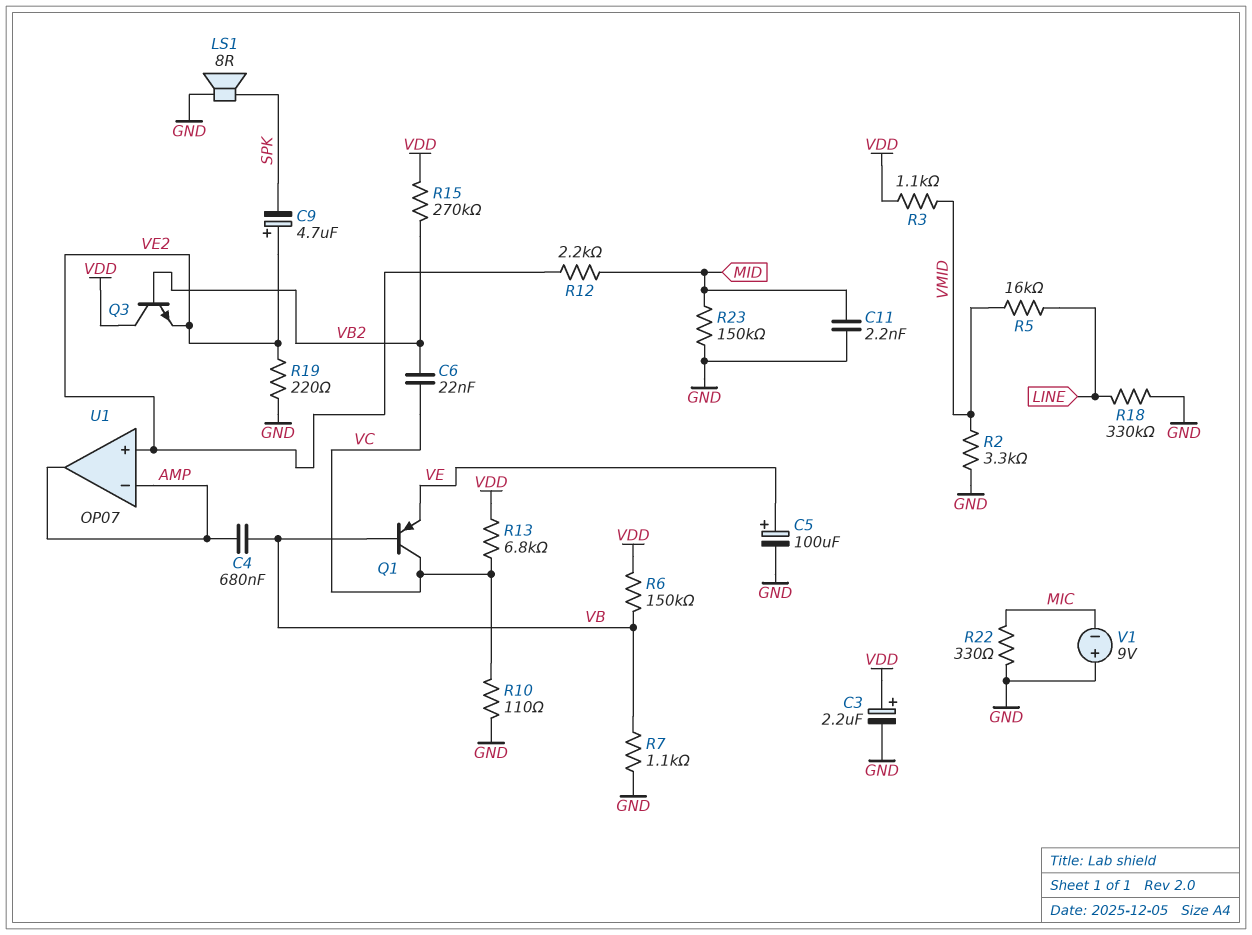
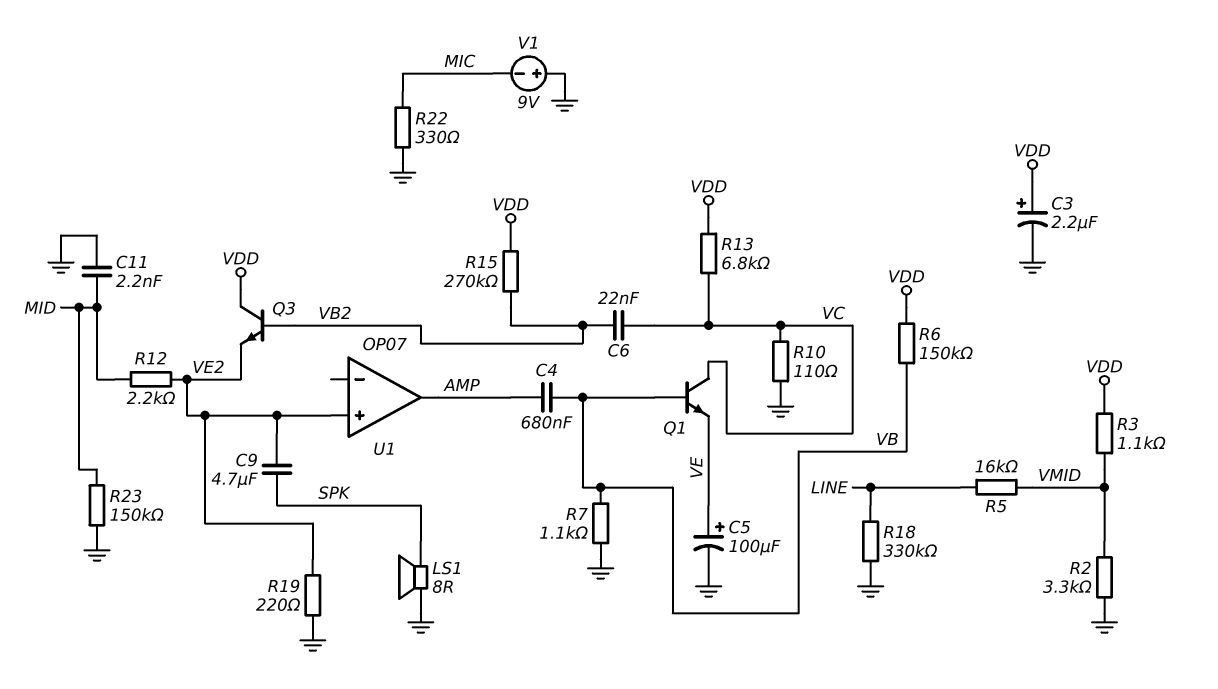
C9: 4.7uF (plus VE2, minus SPK) -> 4.7uF (SPK, VE2)
Q1: PNP (B VB, C VC, E VE) -> NPN (B VB, C VC, E VE)
U1 pin in-: AMP -> none

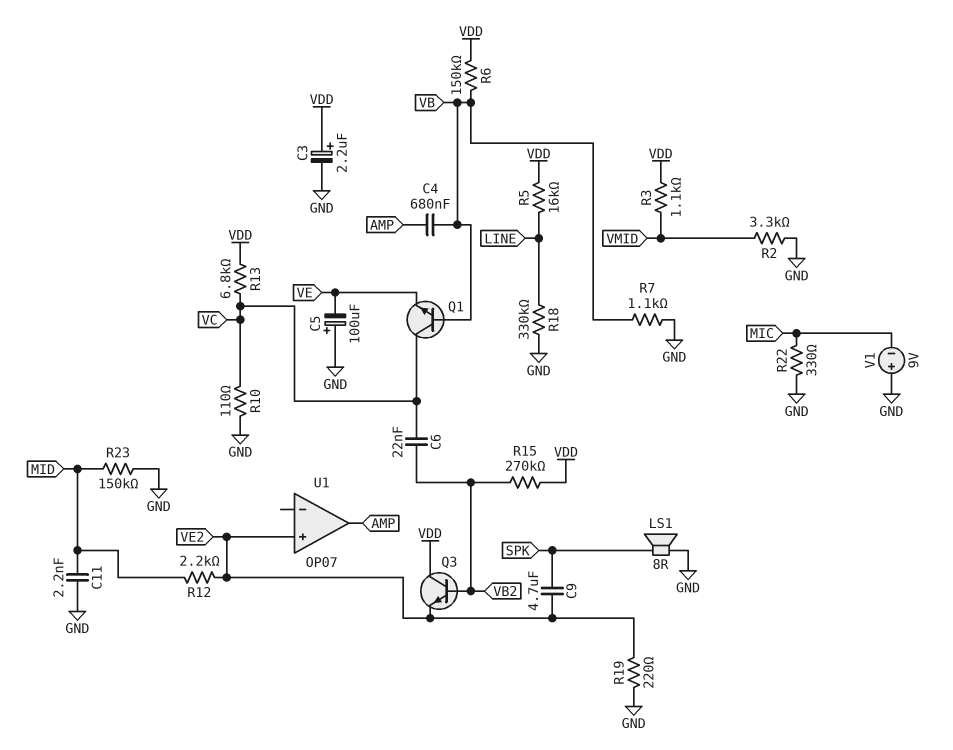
C5: 100uF (plus VE, minus GND) -> 100uF (plus GND, minus VE)
R5: 16k (LINE, VMID) -> 16k (LINE, VDD)

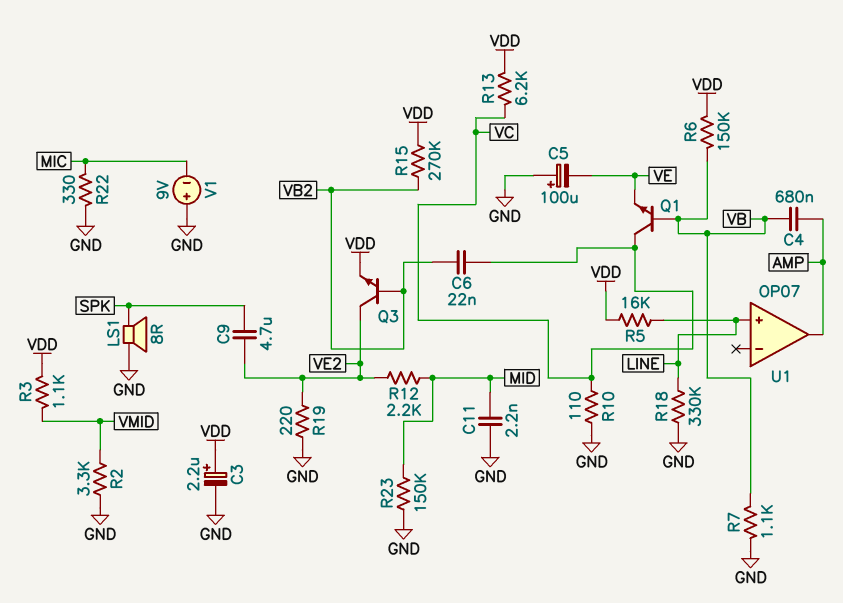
Q3: NPN (B VB2, C VDD, E VE2) -> NPN (B VB2, C VE2, E VDD)
R13: 6.8k (VC, VDD) -> 6.2k (VC, VDD)
U1 pin in+: VE2 -> LINE

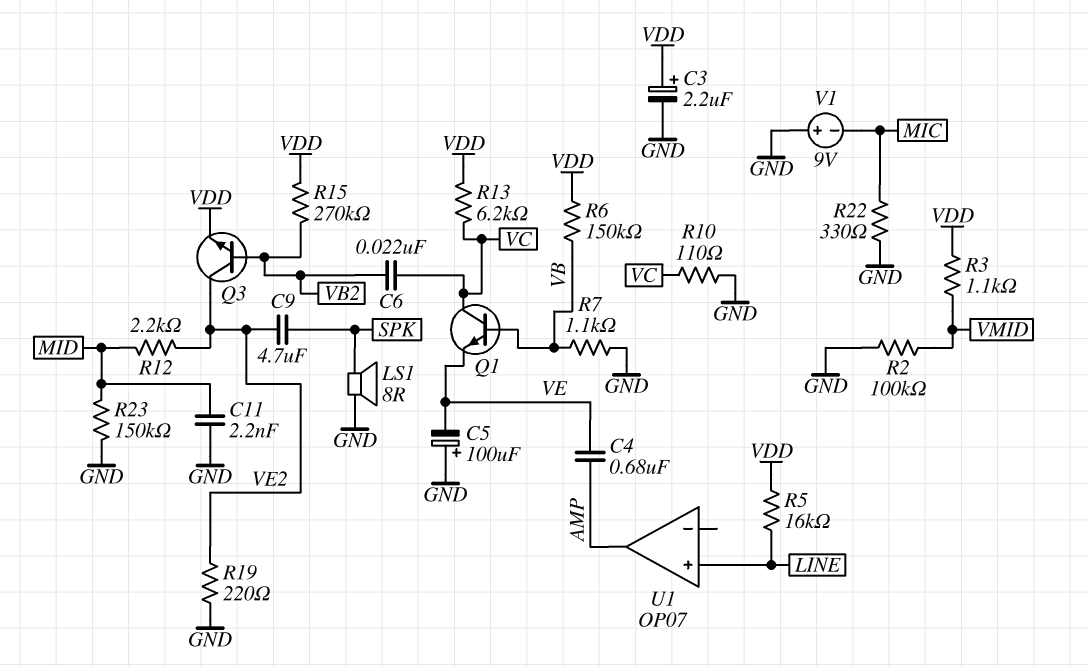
C4: 680nF (AMP, VB) -> 680nF (AMP, VE)
R2: 3.3k (GND, VMID) -> 100k (GND, VMID)
R18: 330k (GND, LINE) -> none

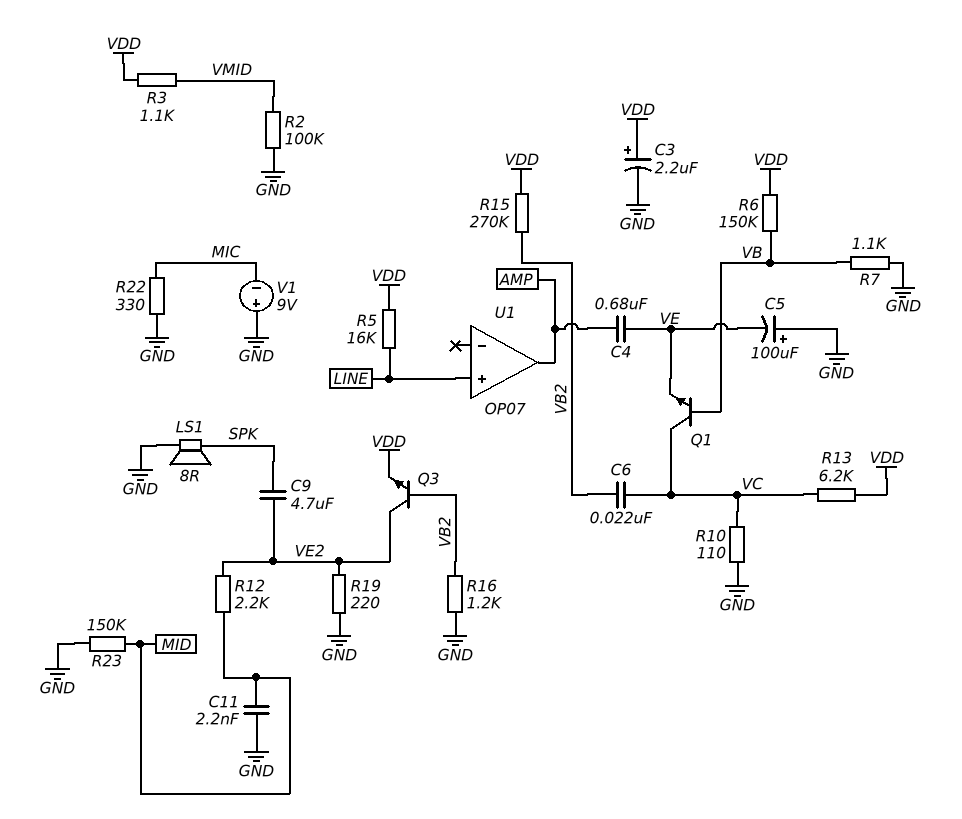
R16: none -> 1.2k (GND, VB2)

